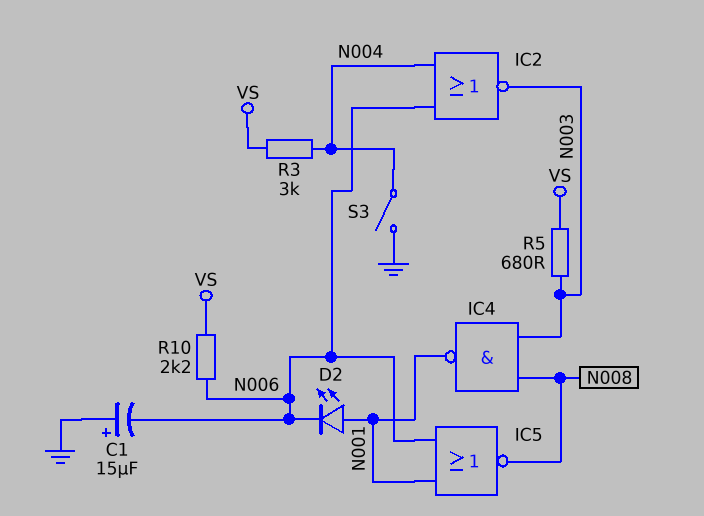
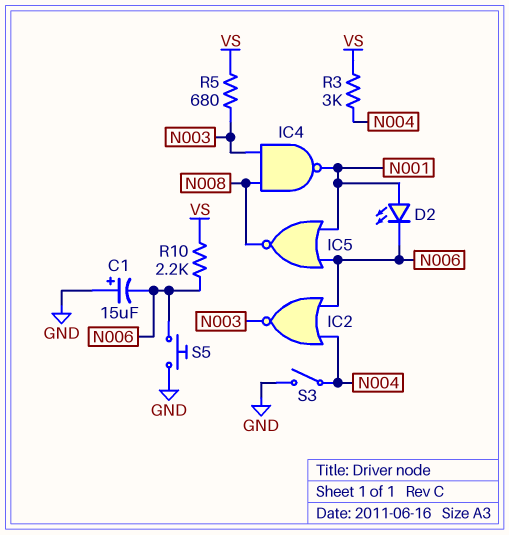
S5: none -> button (GND, N006)

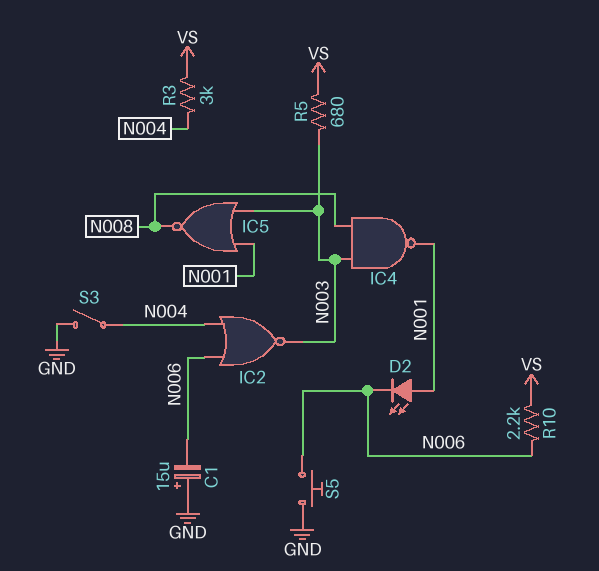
IC5: NOR (in N001, in N006, out N008) -> NOR (in N001, in N003, out N008)

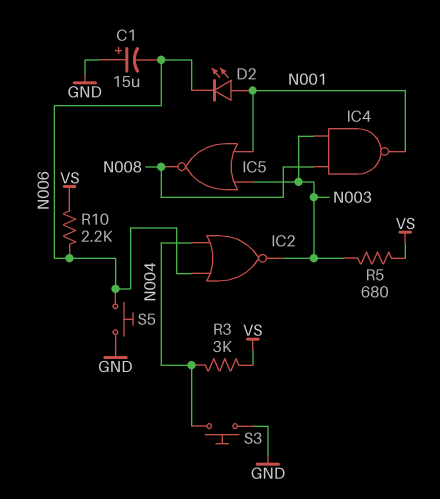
S3: switch (GND, N004) -> button (GND, N004)

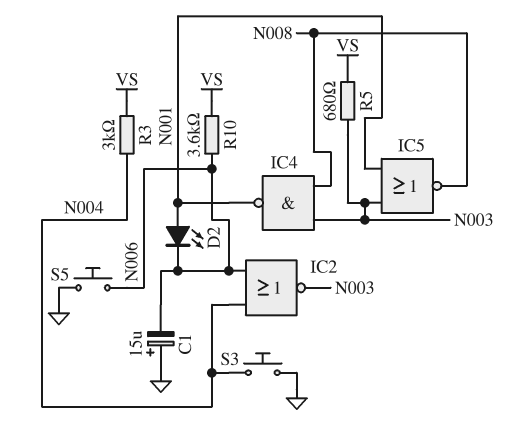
R10: 2.2k (N006, VS) -> 3.6k (N006, VS)

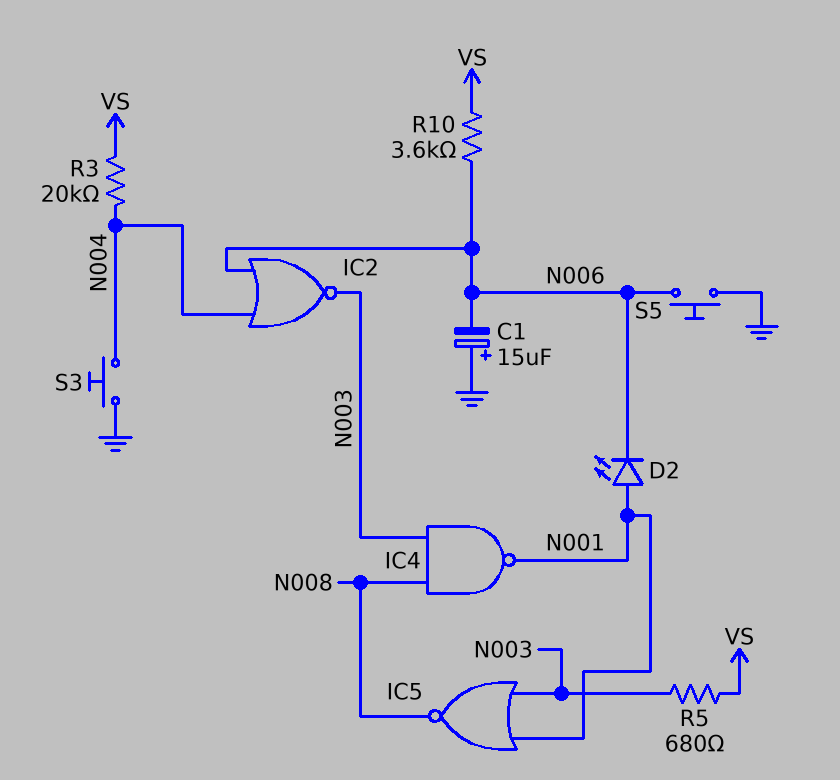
R3: 3k (N004, VS) -> 20k (N004, VS)

